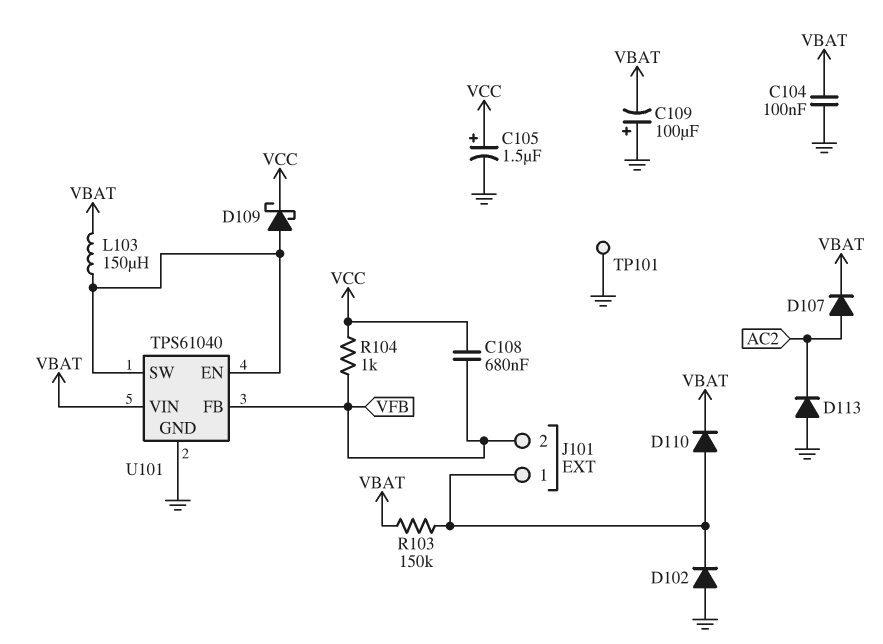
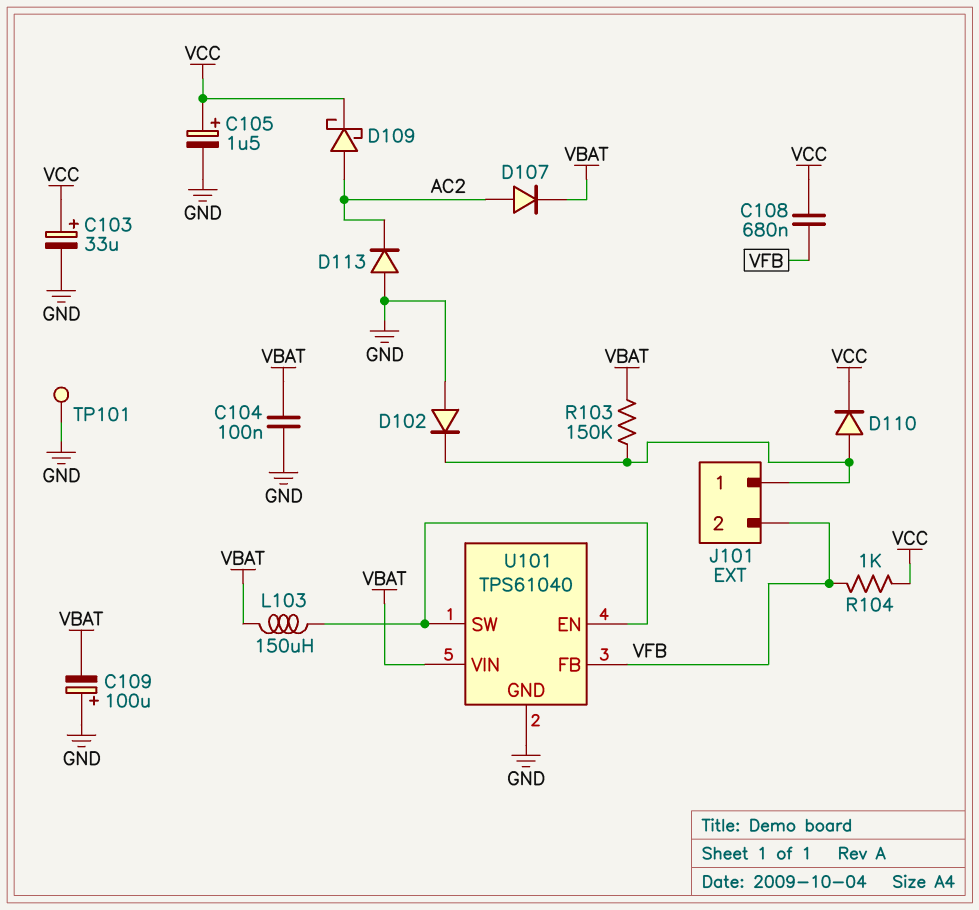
C103: none -> 33uF (plus VCC, minus GND)
D109: schottky (A U101/EN, K VCC) -> schottky (A AC2, K VCC)
D110: diode (A J101/1, K VBAT) -> diode (A J101/1, K VCC)

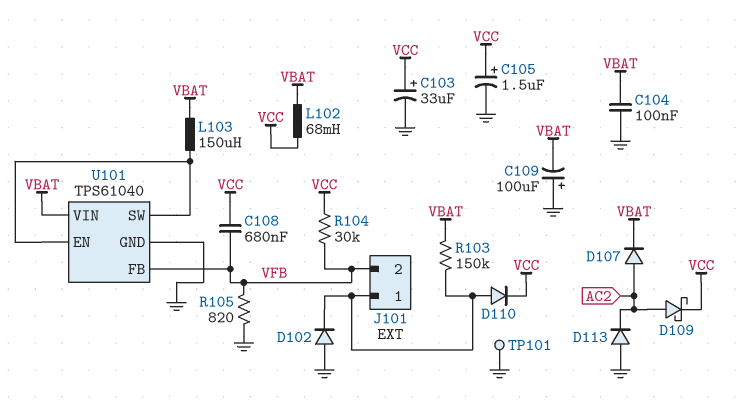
L102: none -> 68mH (VBAT, VCC)
R104: 1k (VCC, VFB) -> 30k (VCC, VFB)
R105: none -> 820 (GND, VFB)

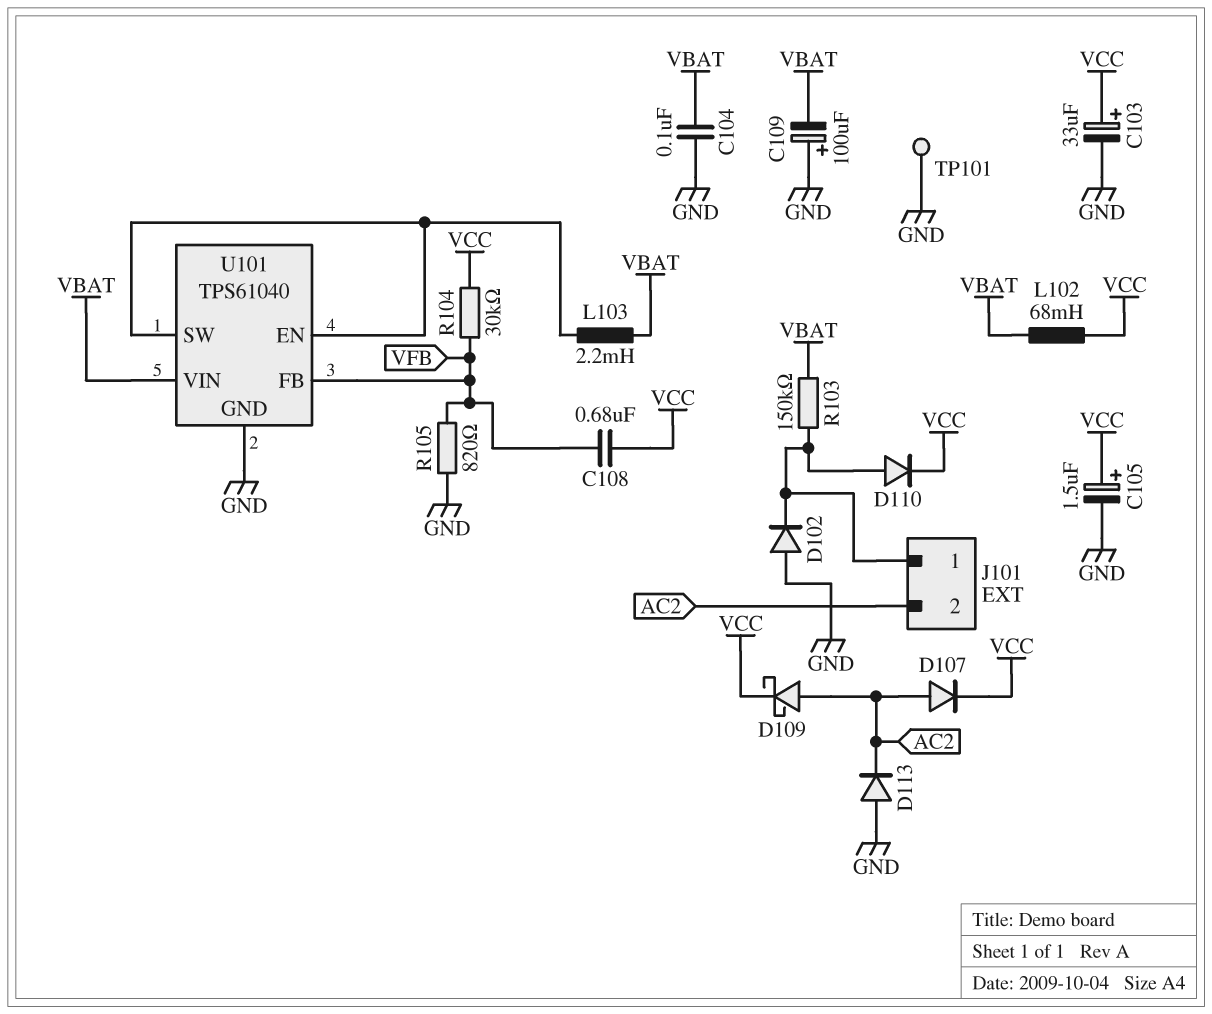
D107: diode (A AC2, K VBAT) -> diode (A AC2, K VCC)
J101 pin 2: VFB -> AC2
L103: 150uH (U101/EN, VBAT) -> 2.2mH (U101/EN, VBAT)

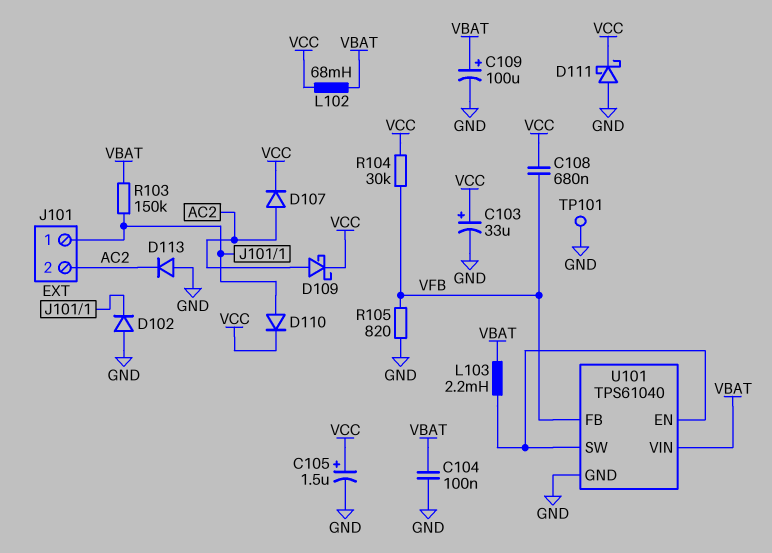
C109: 100uF (plus GND, minus VBAT) -> 100uF (plus VBAT, minus GND)
D111: none -> schottky (A GND, K VCC)

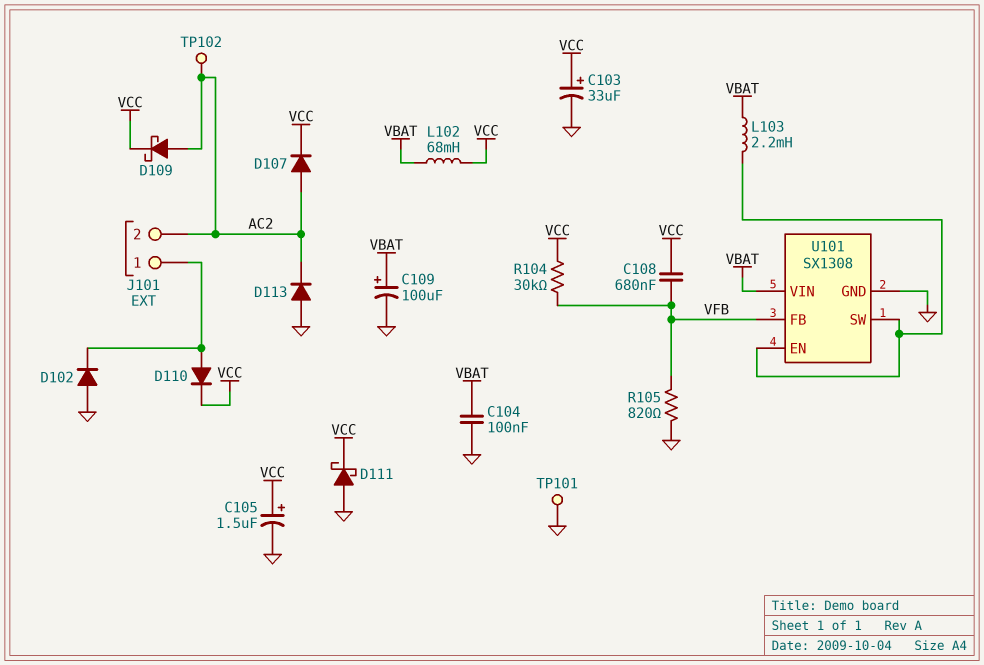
R103: 150k (J101/1, VBAT) -> none
TP102: none -> test point (AC2)
U101: TPS61040 -> SX1308

